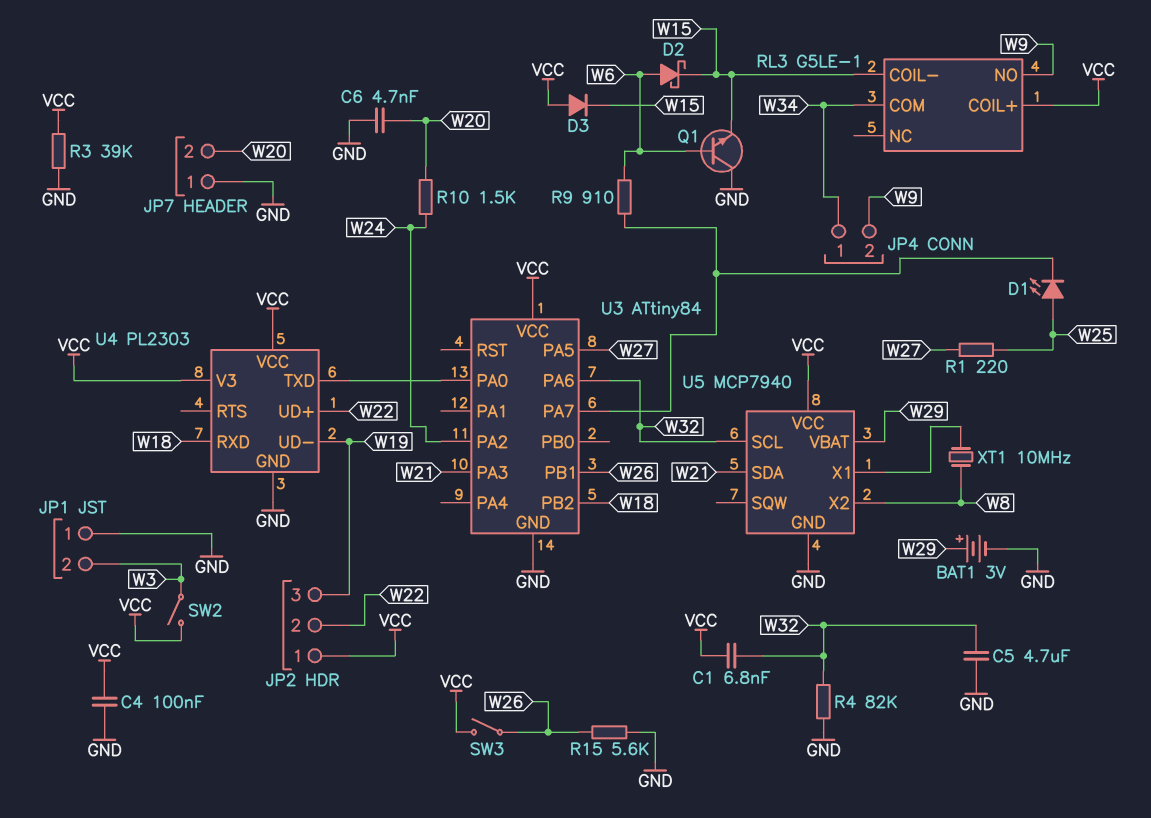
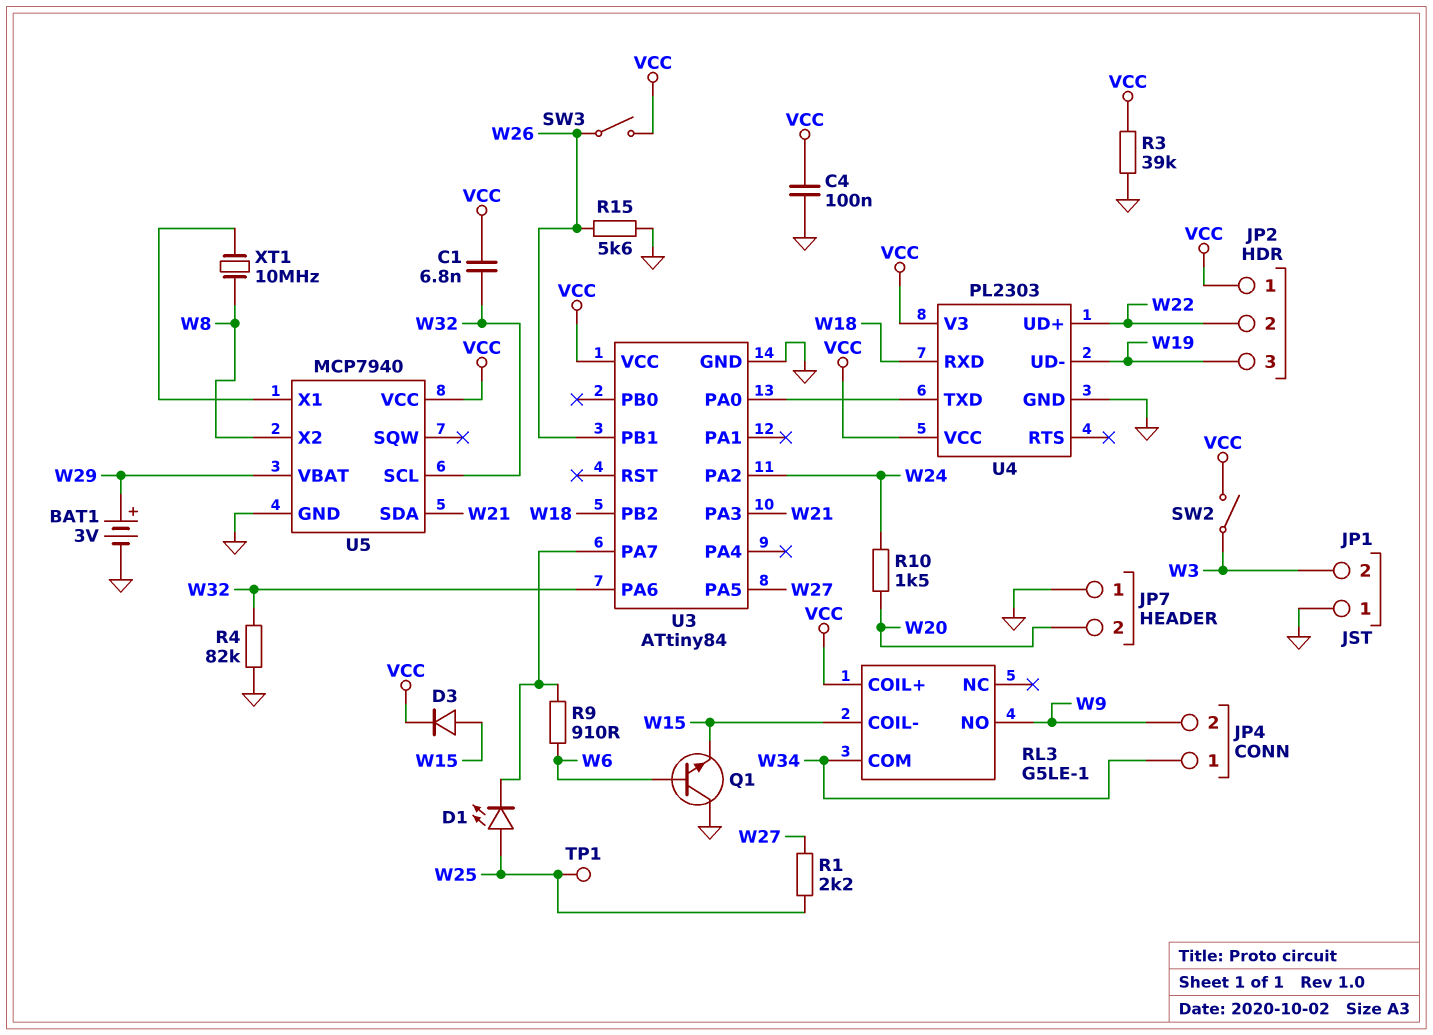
C5: 4.7uF (GND, W32) -> none
C6: 4.7nF (GND, W20) -> none
D2: schottky (A W6, K W15) -> none
D3: diode (A VCC, K W15) -> diode (A W15, K VCC)
R1: 220 (W25, W27) -> 2.2k (W25, W27)
TP1: none -> test point (W25)

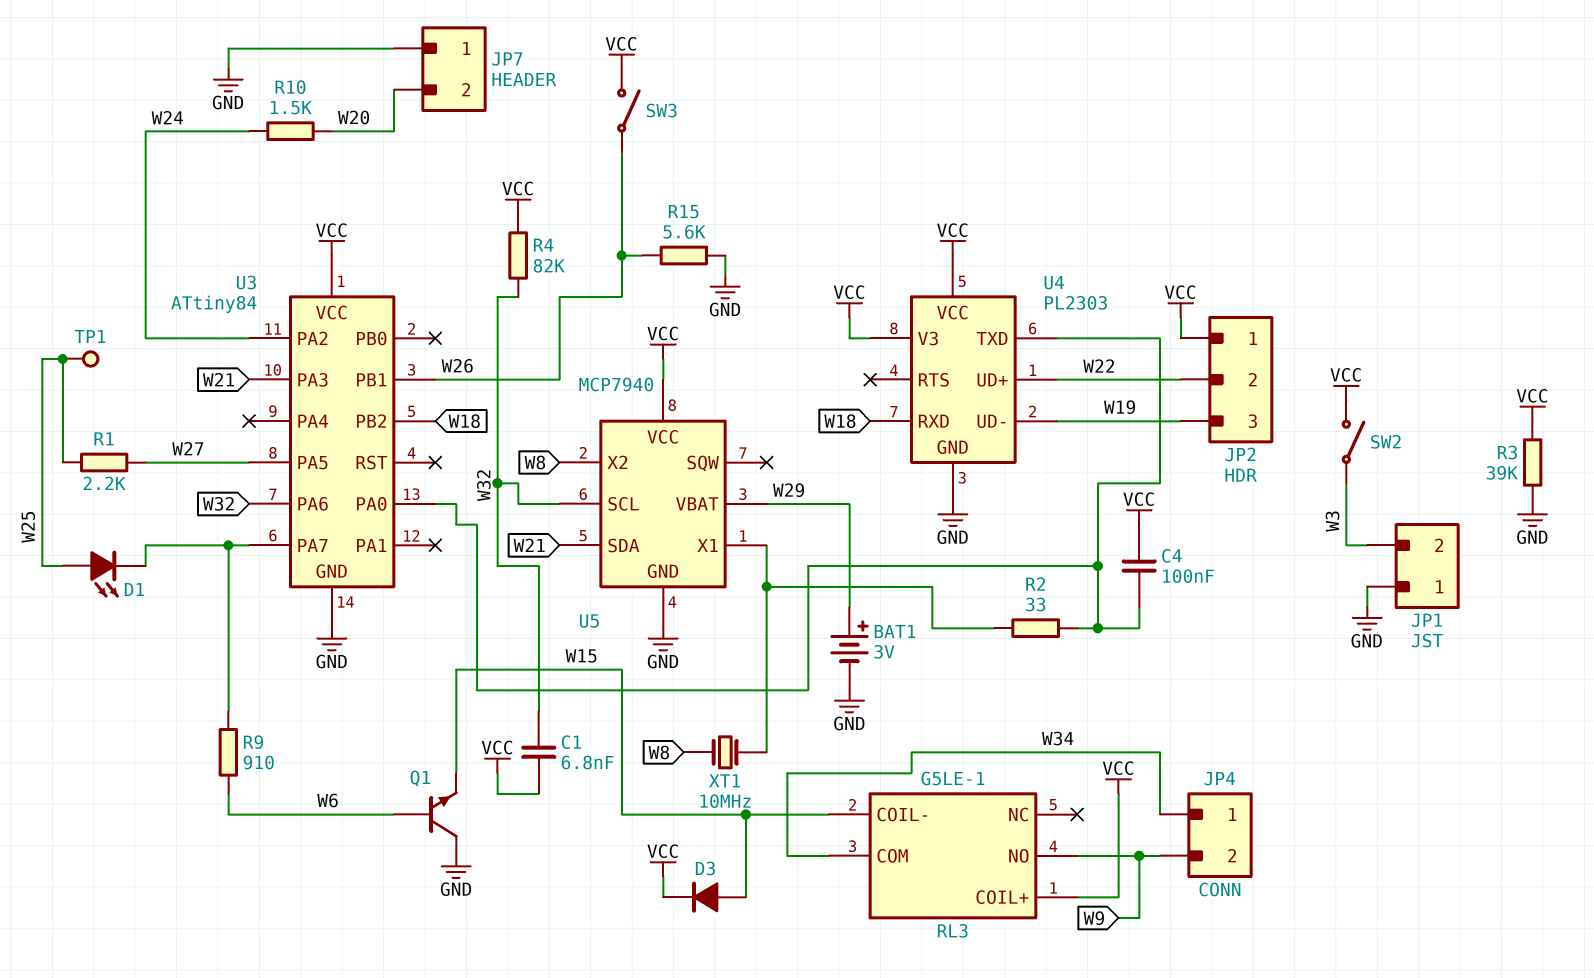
C4: 100nF (GND, VCC) -> 100nF (U3/PA0, VCC)
R2: none -> 33 (U3/PA0, U5/X1)
R4: 82k (GND, W32) -> 82k (VCC, W32)

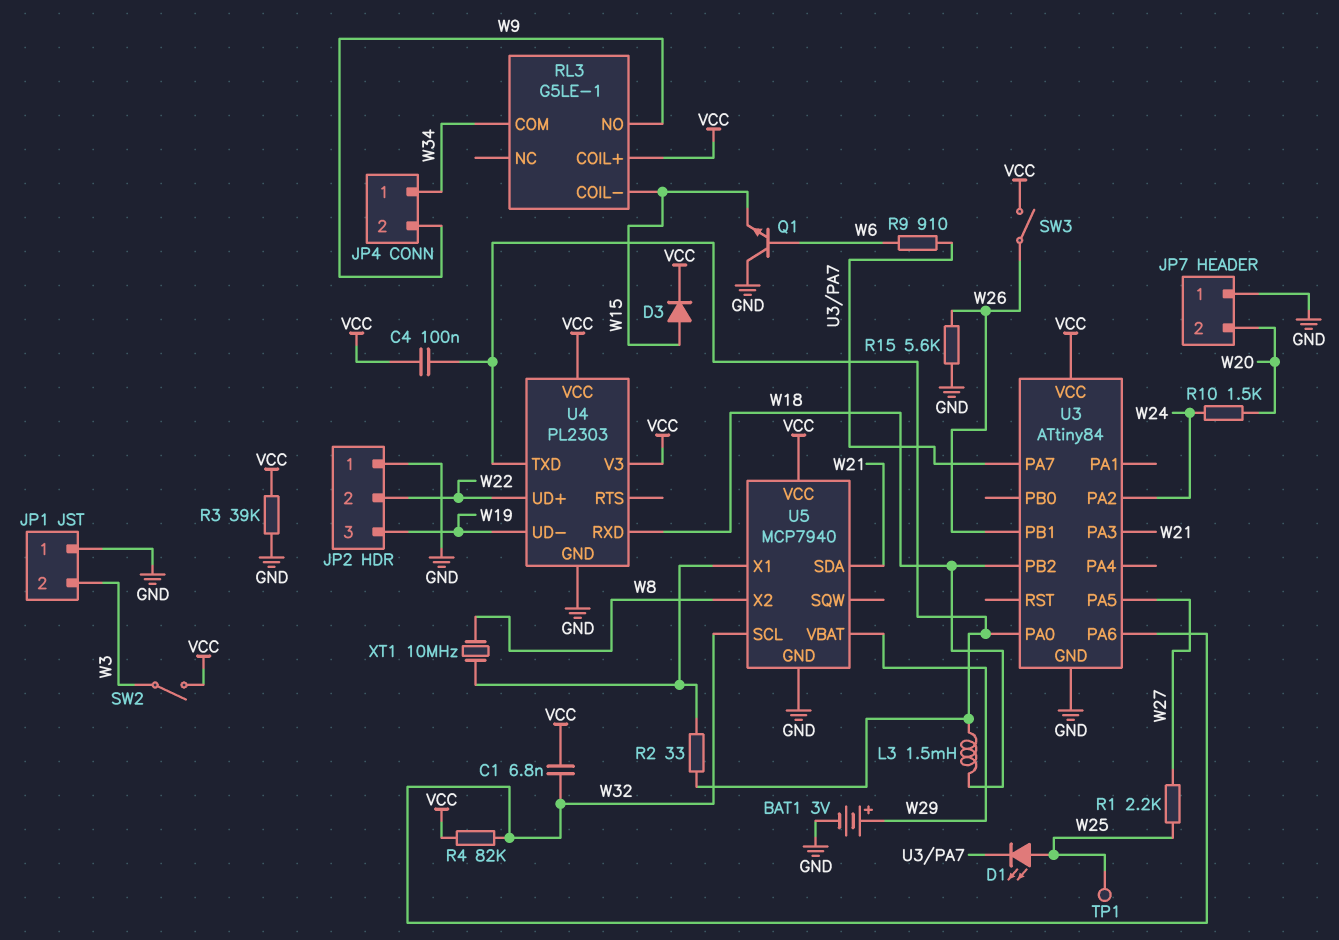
JP2 pin 1: VCC -> GND
L3: none -> 1.5mH (U3/PA0, W18)

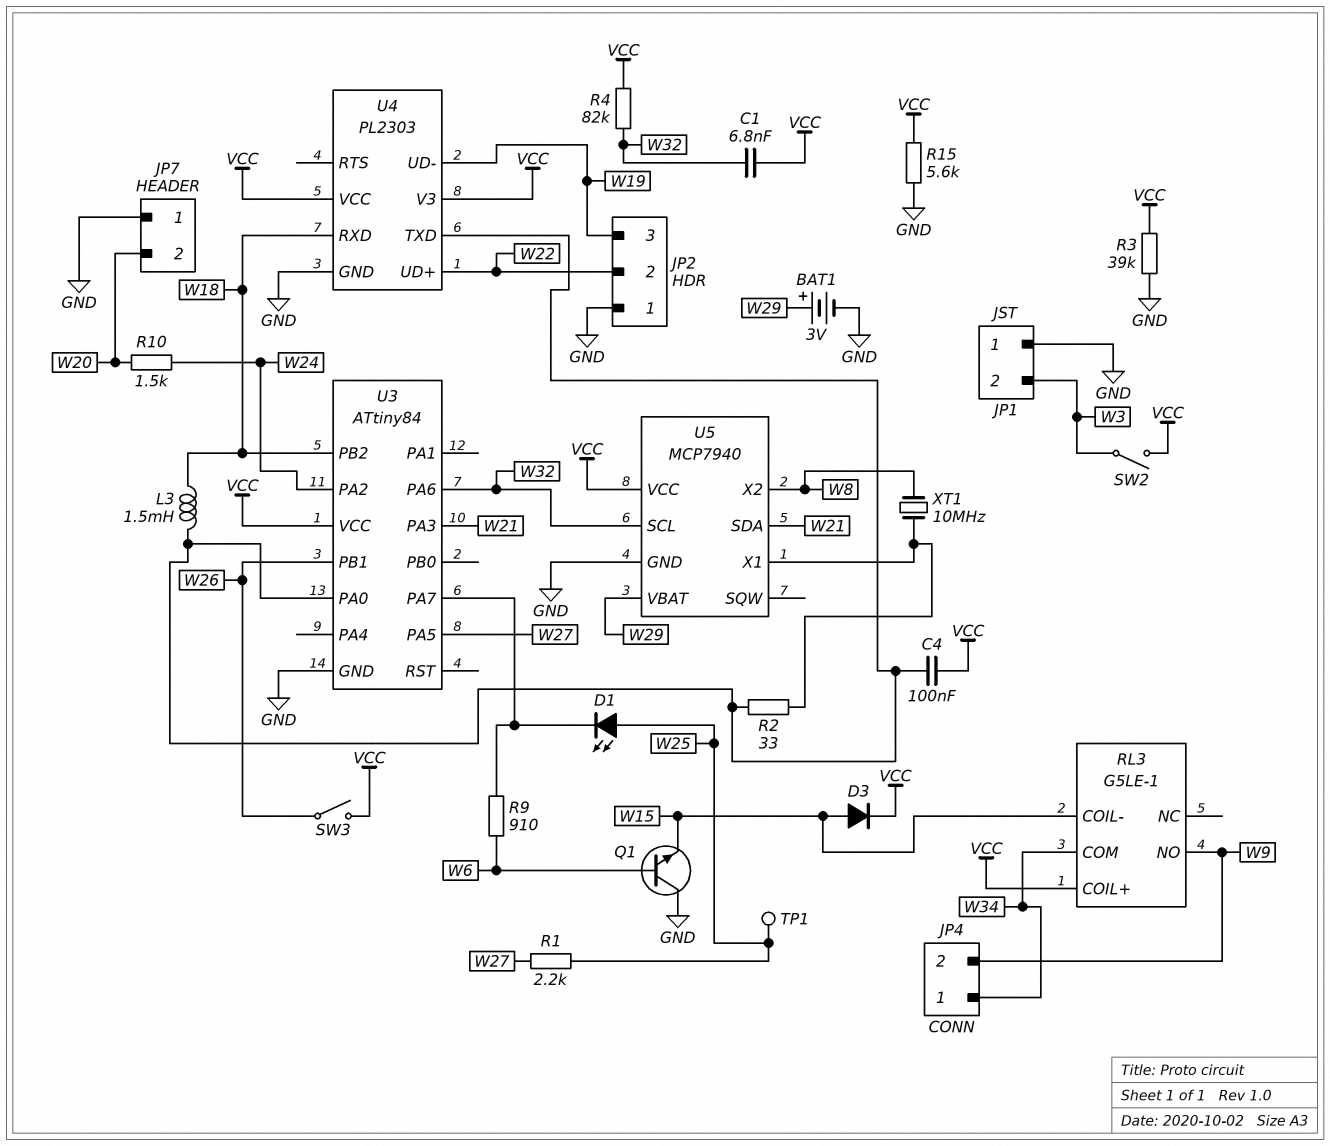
R15: 5.6k (GND, W26) -> 5.6k (GND, VCC)

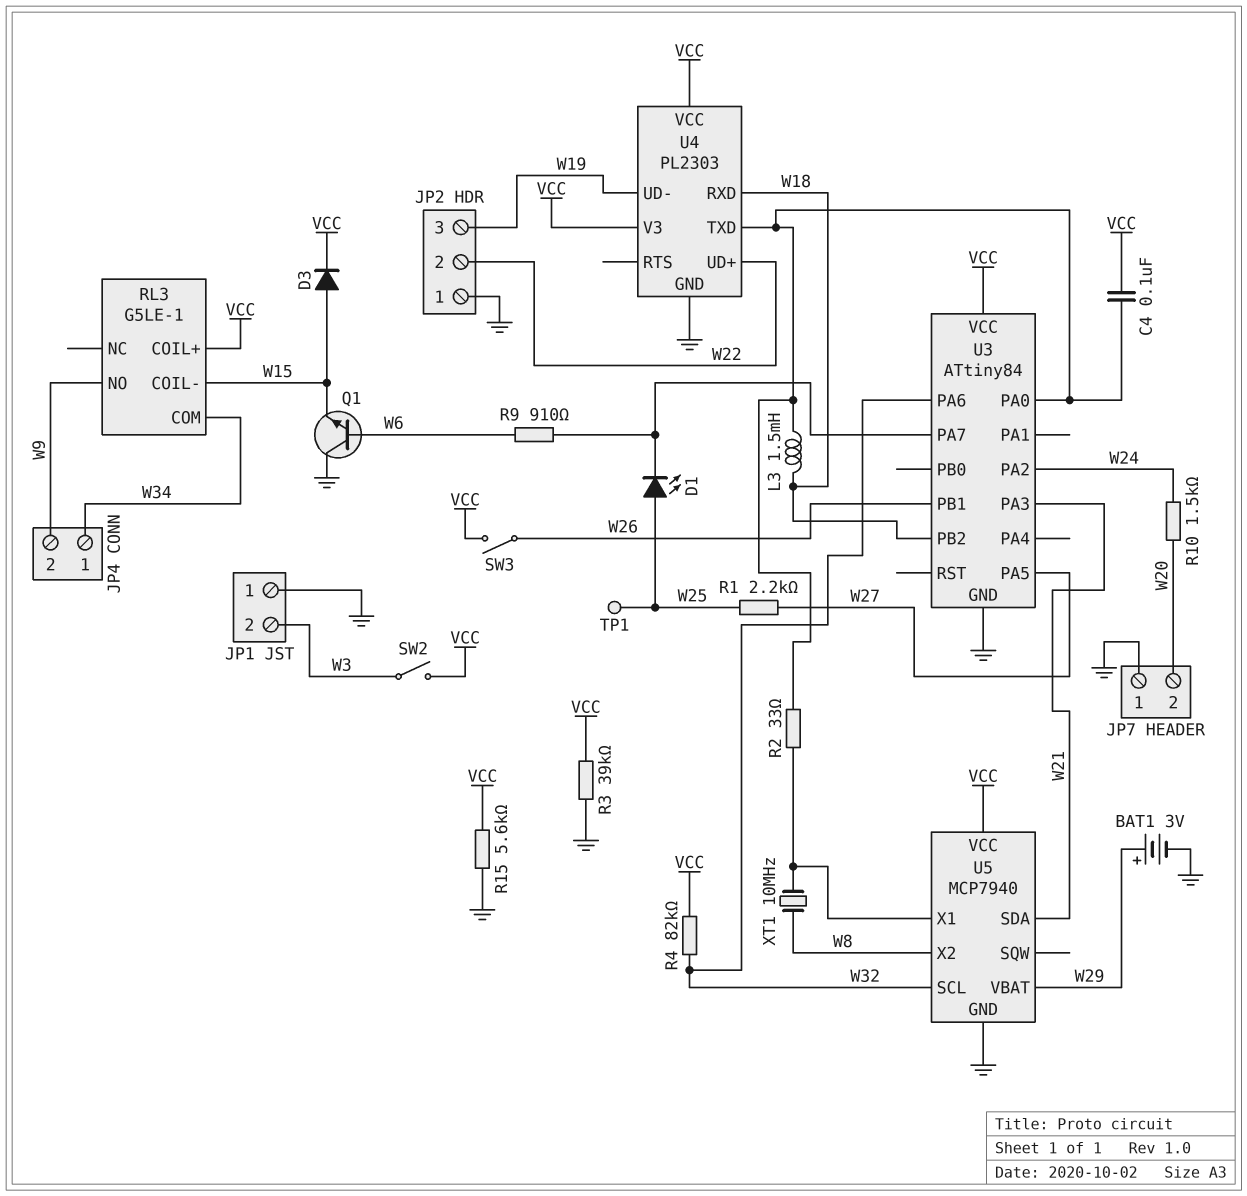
C1: 6.8nF (VCC, W32) -> none

